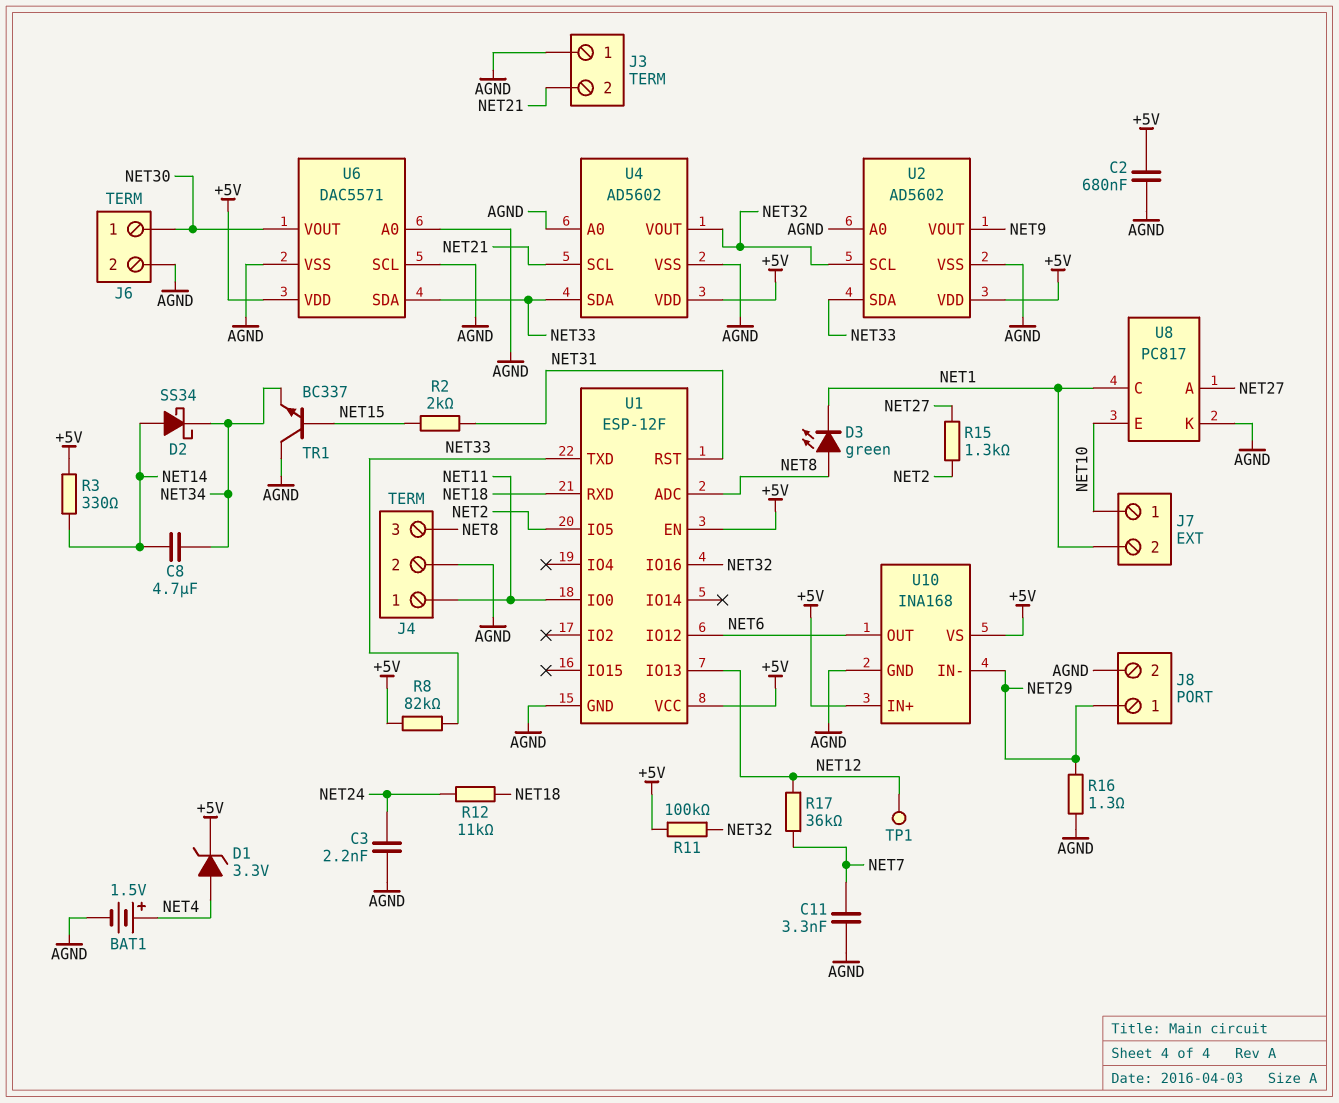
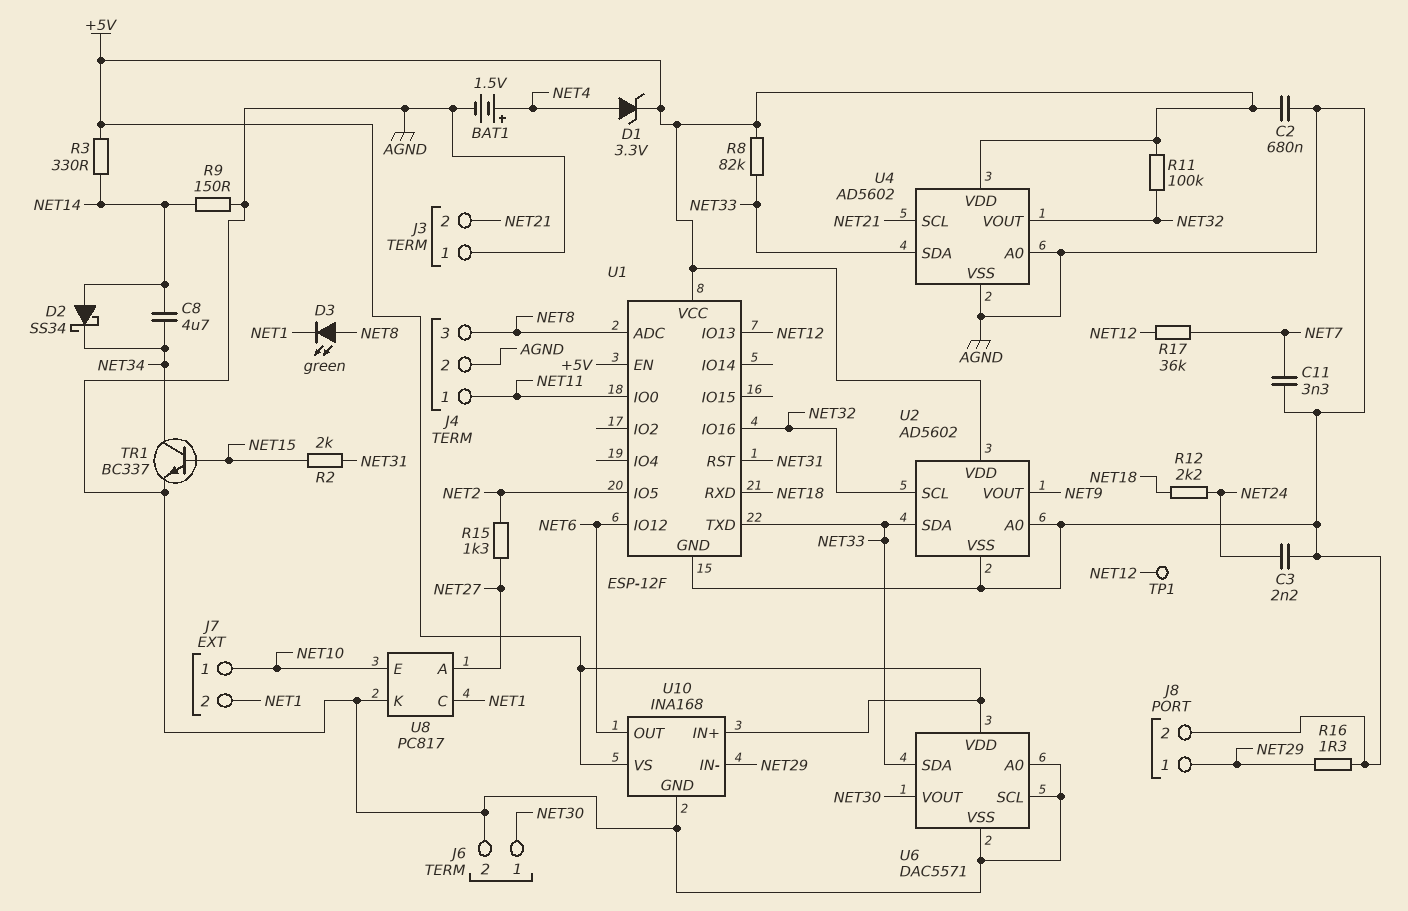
R9: none -> 150 (AGND, NET14)
R12: 11k (NET18, NET24) -> 2.2k (NET18, NET24)
TR1: NPN BC337 (B NET15, C AGND, E NET34) -> NPN BC337 (B NET15, C NET34, E AGND)

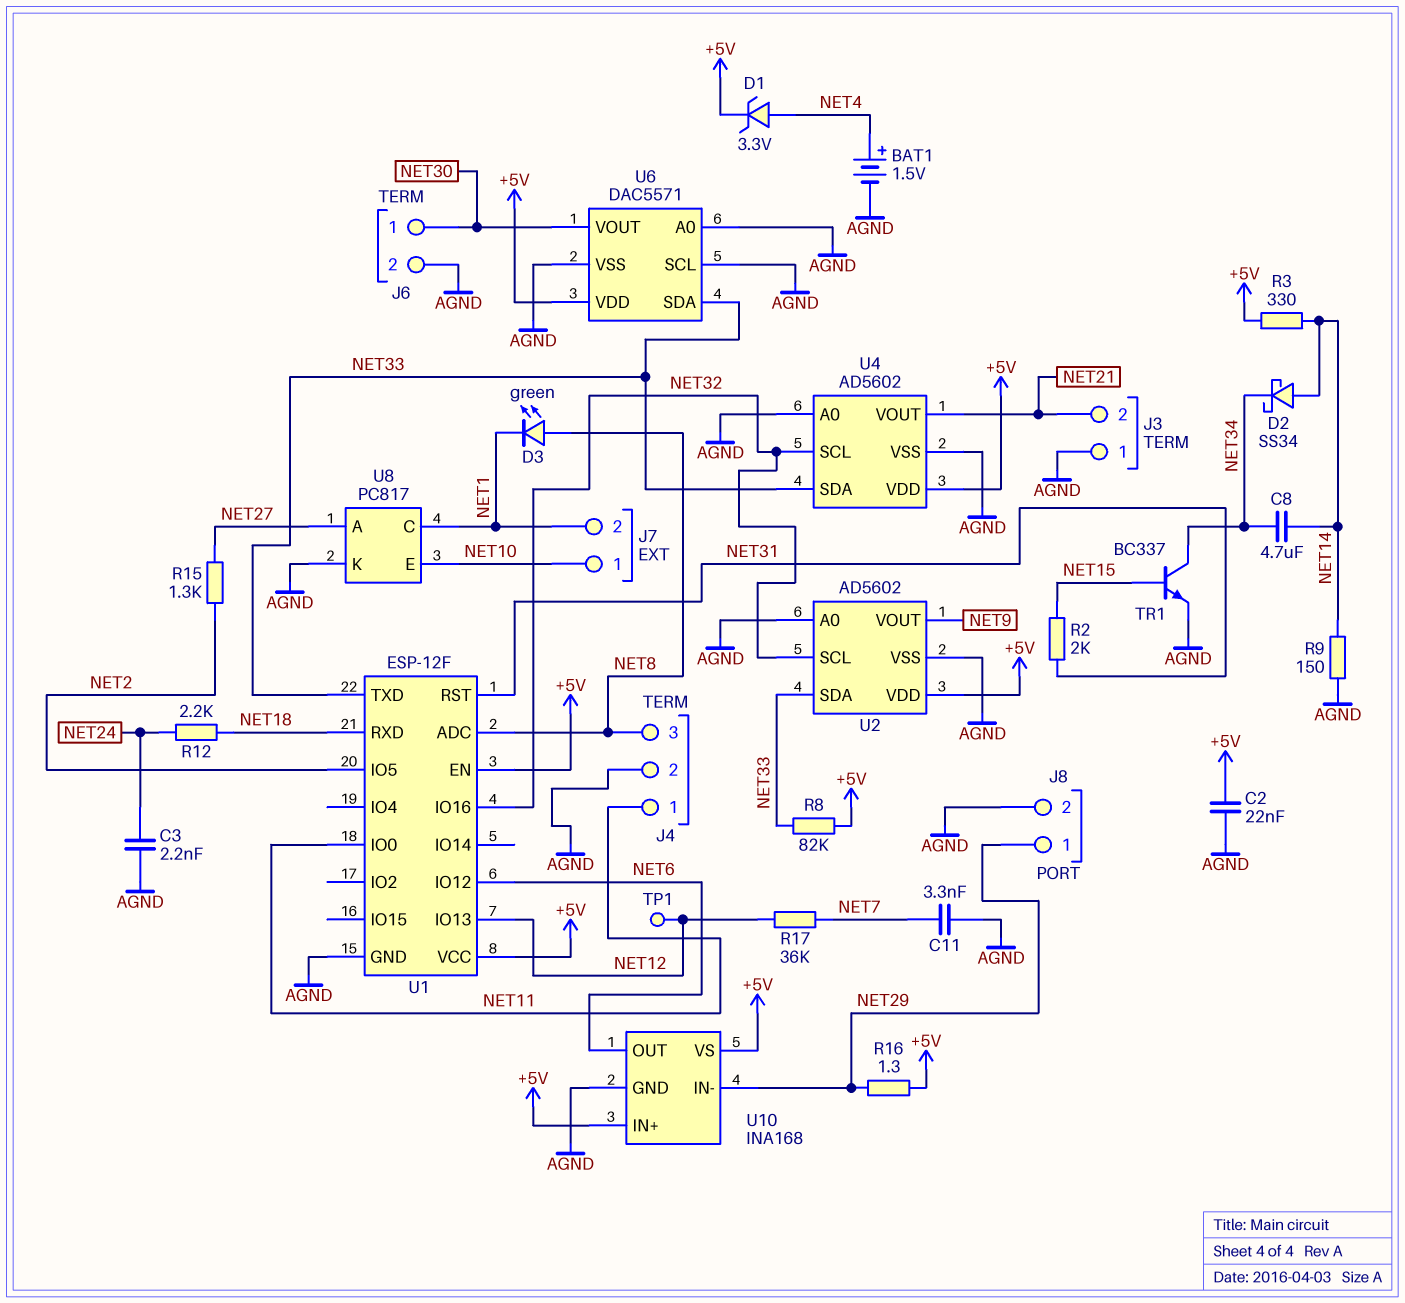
C2: 680nF (+5V, AGND) -> 22nF (+5V, AGND)
R11: 100k (+5V, NET32) -> none
R16: 1.3 (AGND, NET29) -> 1.3 (+5V, NET29)
U4 pin SCL: NET21 -> NET32
U4 pin VOUT: NET32 -> NET21

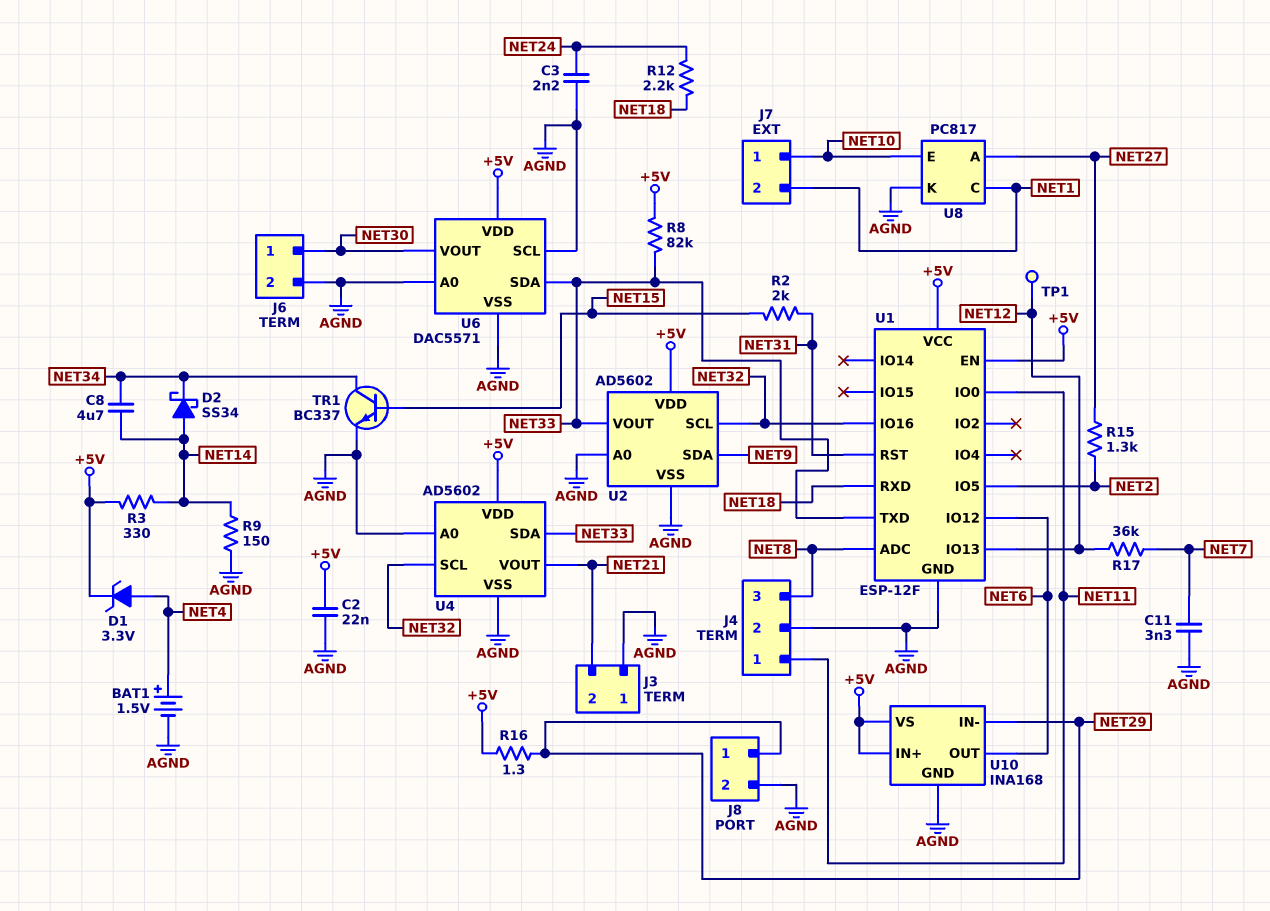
D3: LED green (A NET8, K NET1) -> none
U2 pin SDA: NET33 -> NET9
U2 pin VOUT: NET9 -> NET33

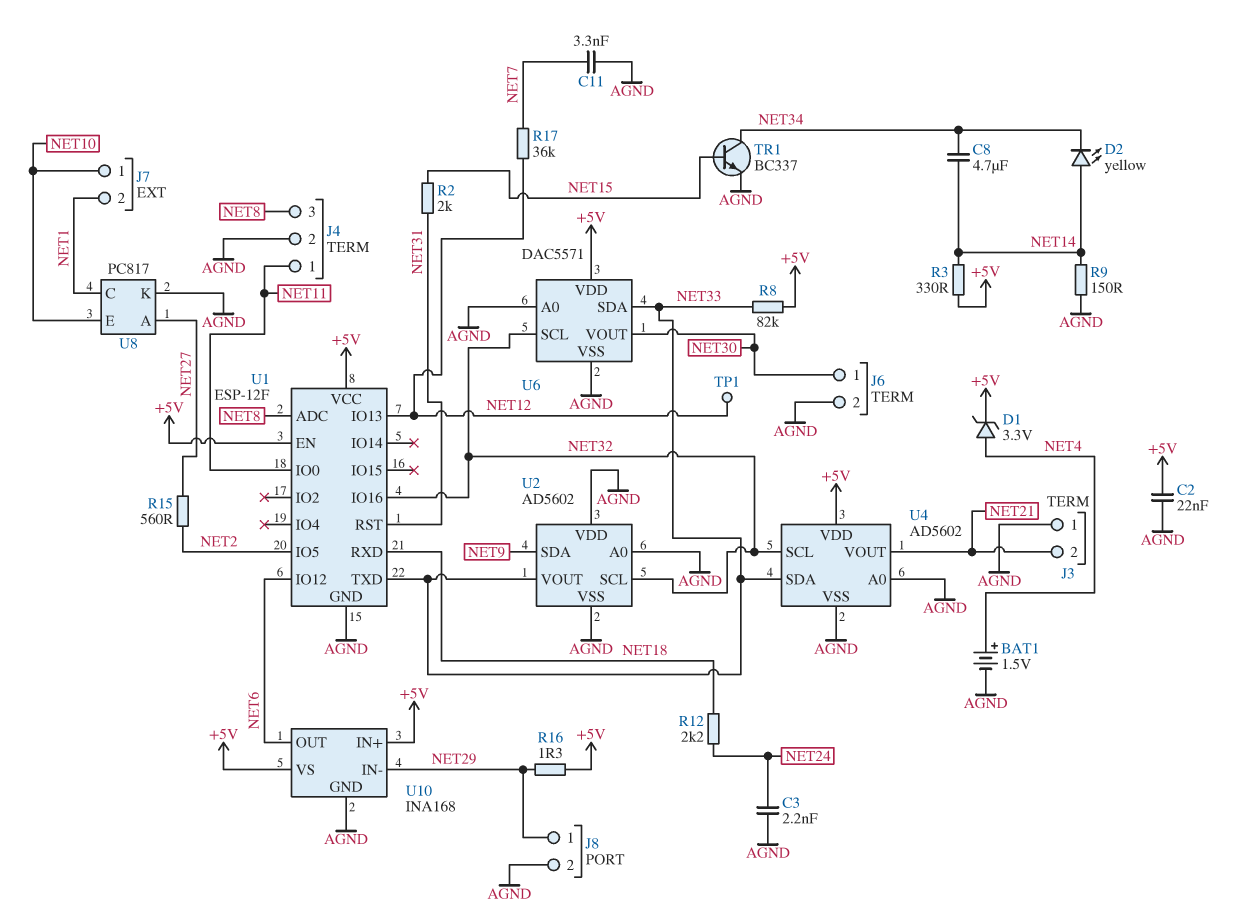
D2: schottky SS34 (A NET14, K NET34) -> LED yellow (A NET14, K NET34)
R15: 1.3k (NET2, NET27) -> 560 (NET2, NET27)
U2 pin VDD: +5V -> AGND
U6 pin SCL: AGND -> NET32

